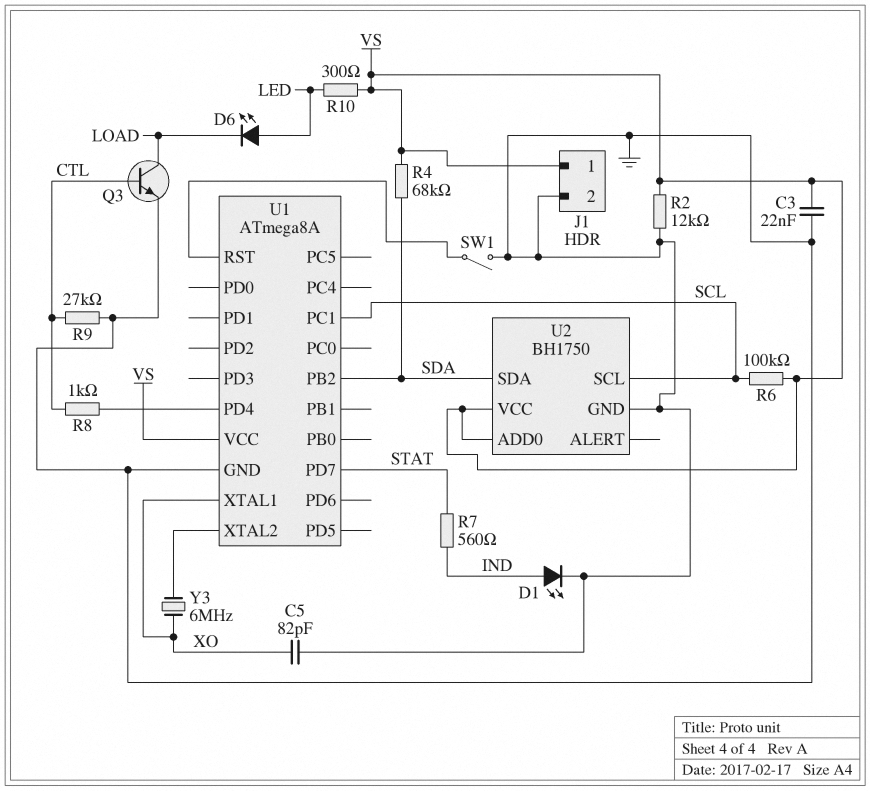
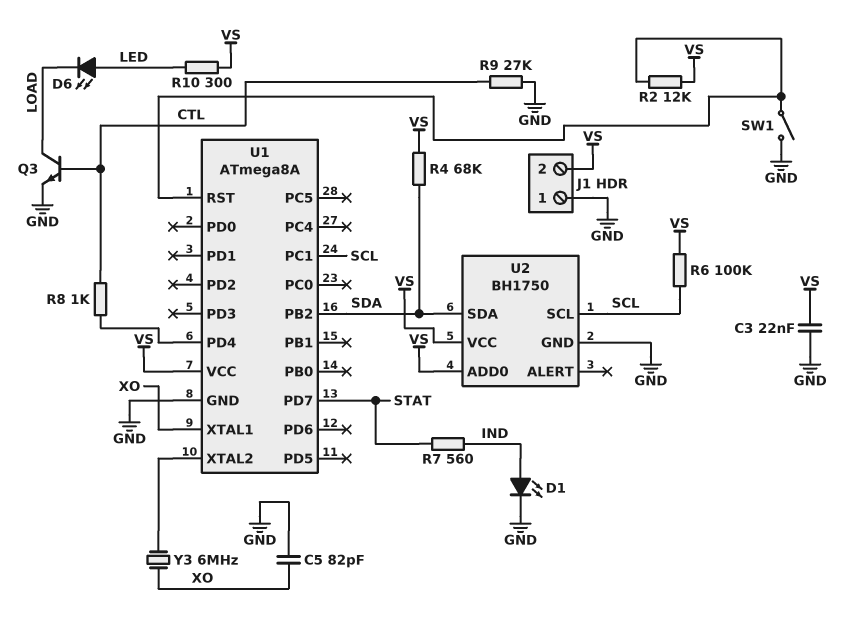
J1 pin 1: VS -> GND
J1 pin 2: GND -> VS
R2: 12k (GND, VS) -> 12k (U1/RST, VS)

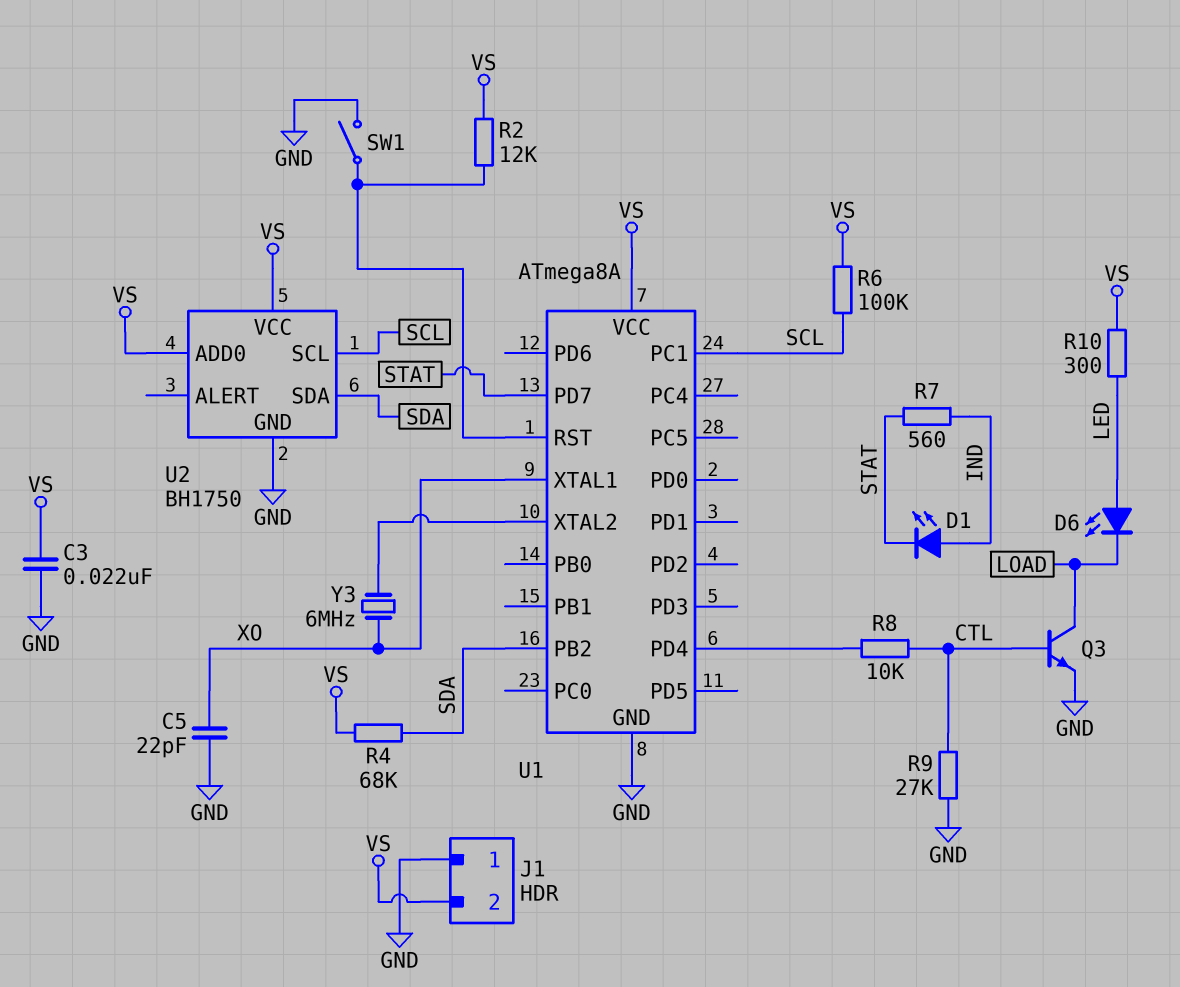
C5: 82pF (GND, XO) -> 22pF (GND, XO)
D1: LED (A IND, K GND) -> LED (A IND, K STAT)
R8: 1k (CTL, U1/PD4) -> 10k (CTL, U1/PD4)

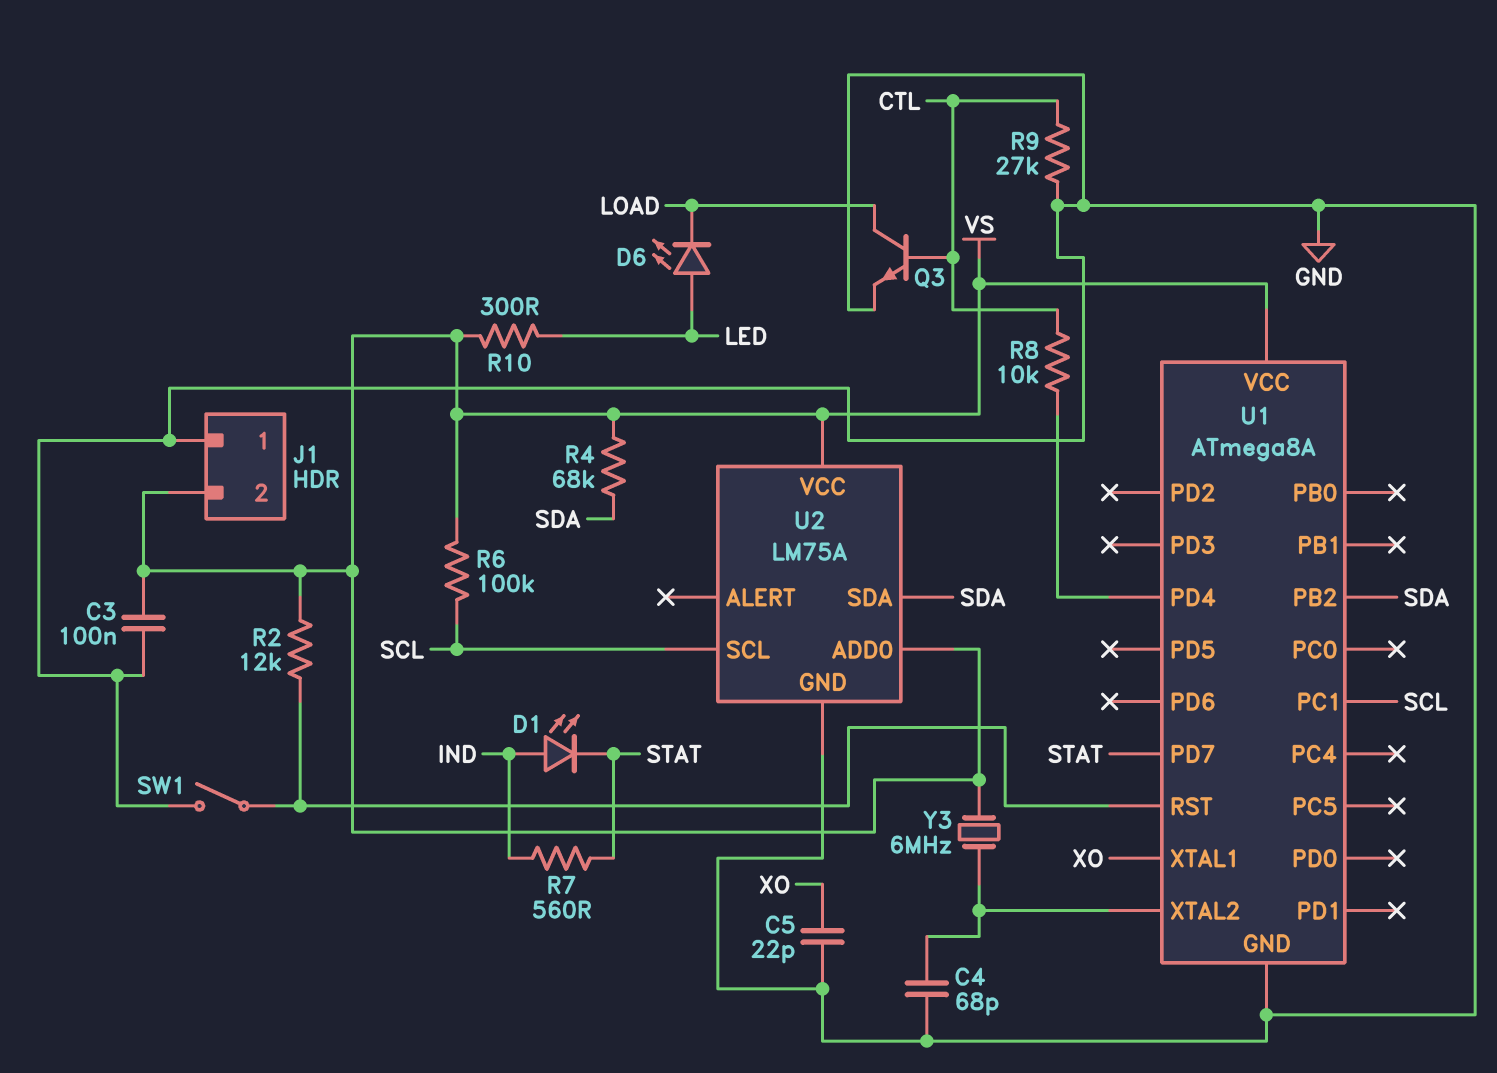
C3: 22nF (GND, VS) -> 100nF (GND, VS)
C4: none -> 68pF (GND, U1/XTAL2)
U2: BH1750 -> LM75A
Y3: 6MHz (U1/XTAL2, XO) -> 6MHz (U1/XTAL2, VS)

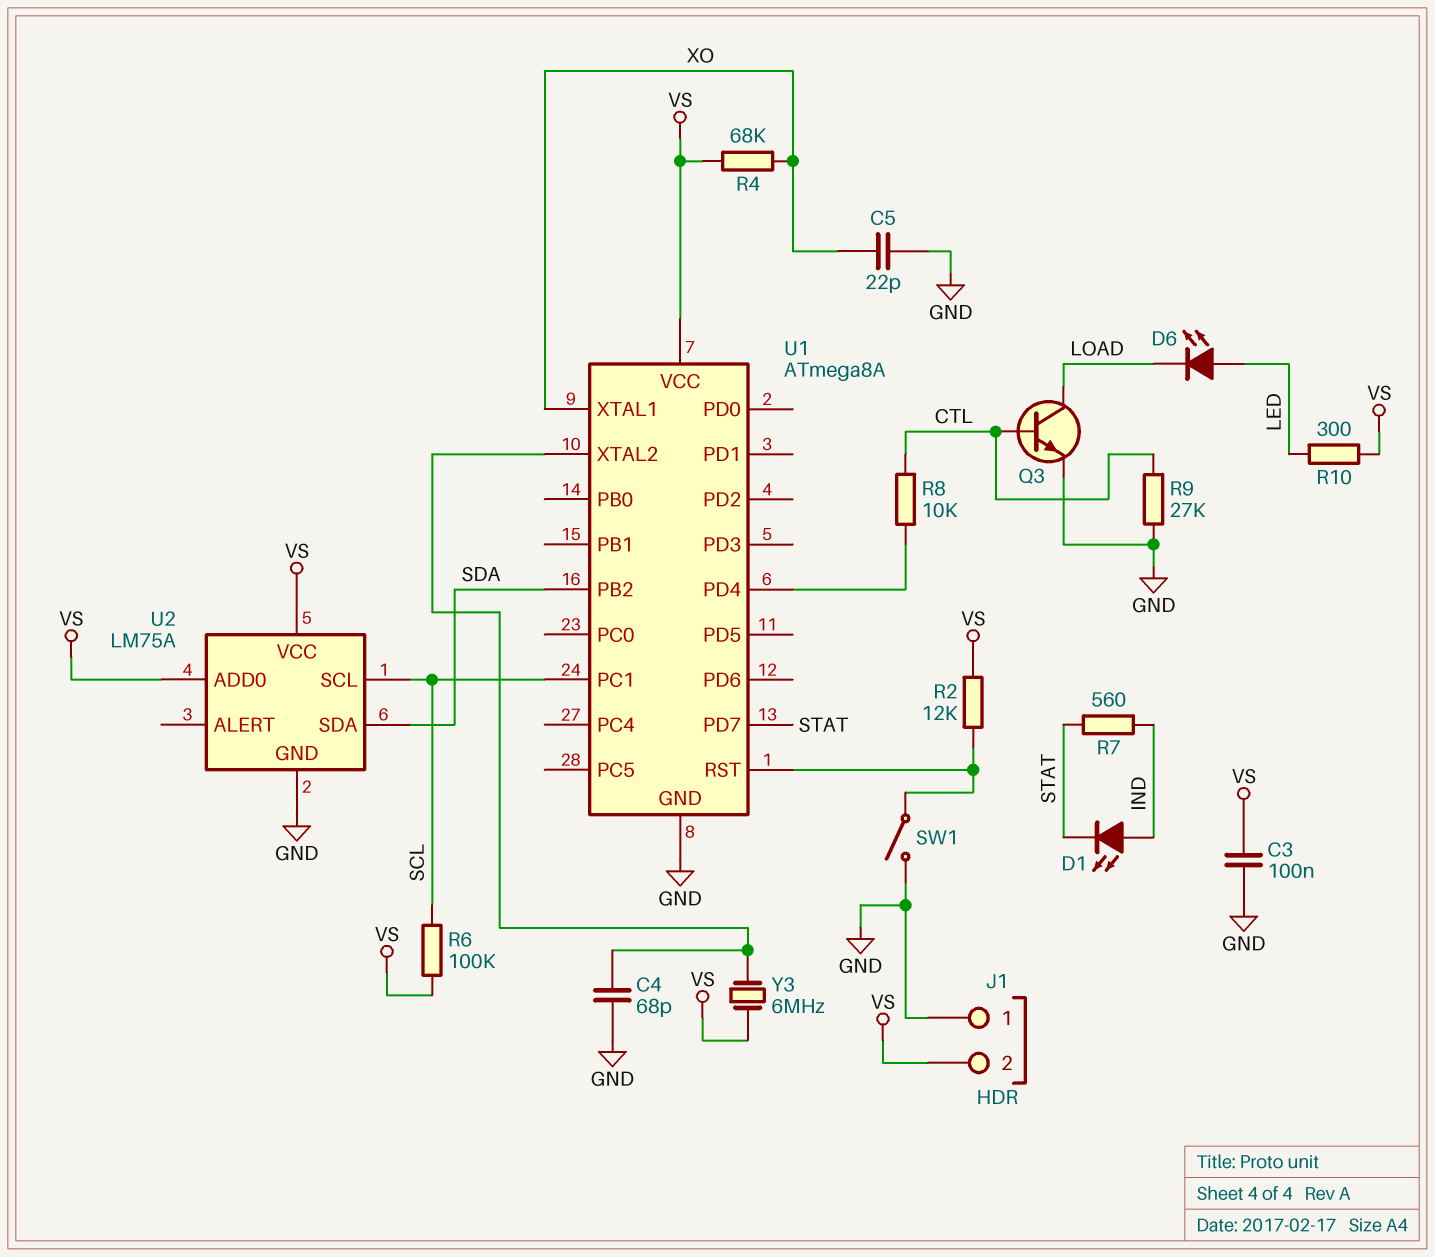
R4: 68k (SDA, VS) -> 68k (VS, XO)

